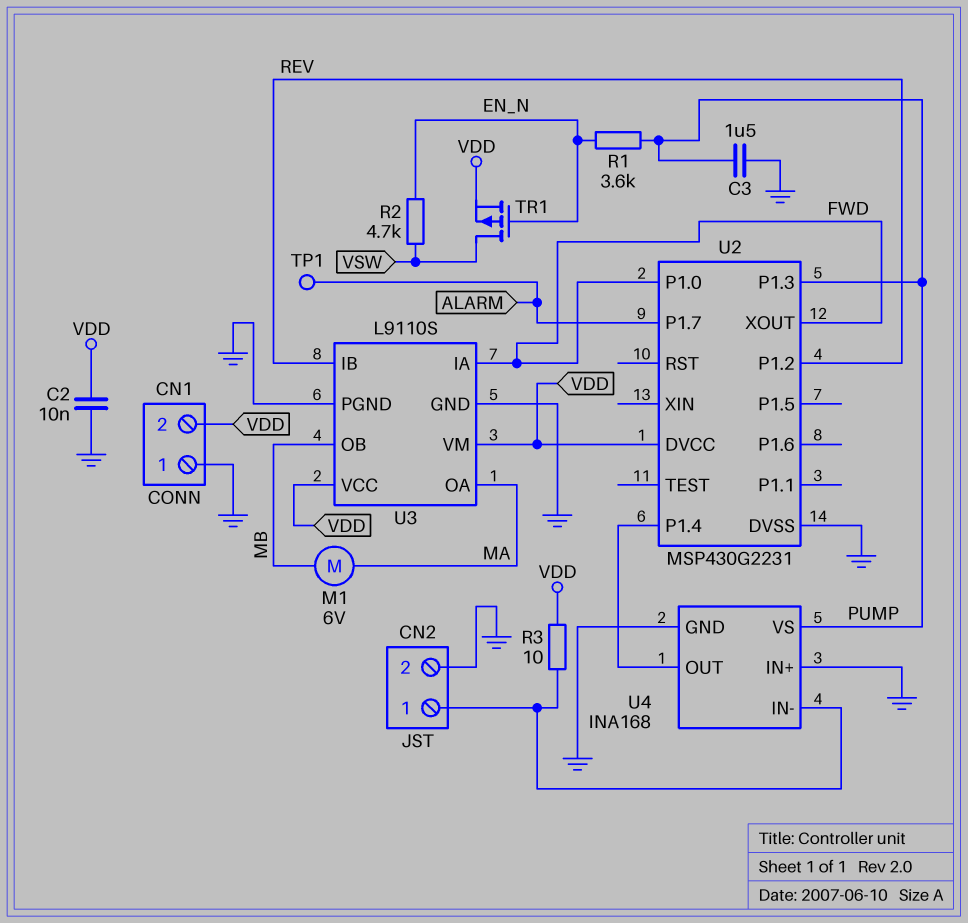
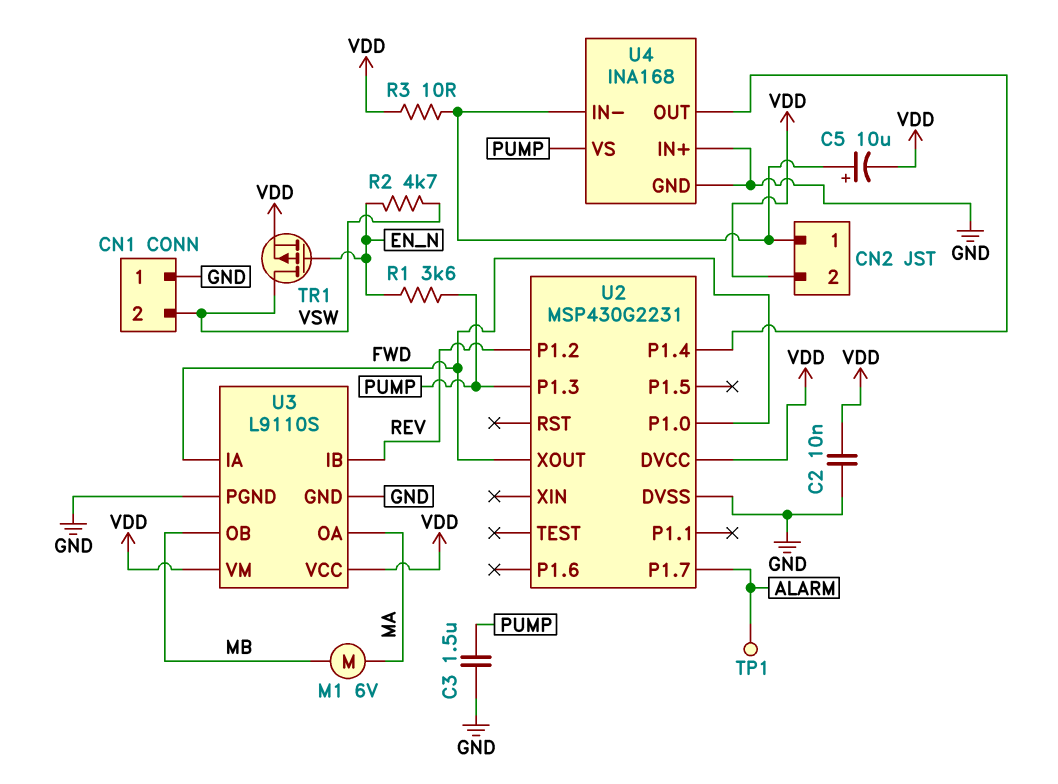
C5: none -> 10uF (plus CN2/1, minus VDD)
CN1 pin 2: VDD -> VSW
CN2 pin 2: GND -> VDD

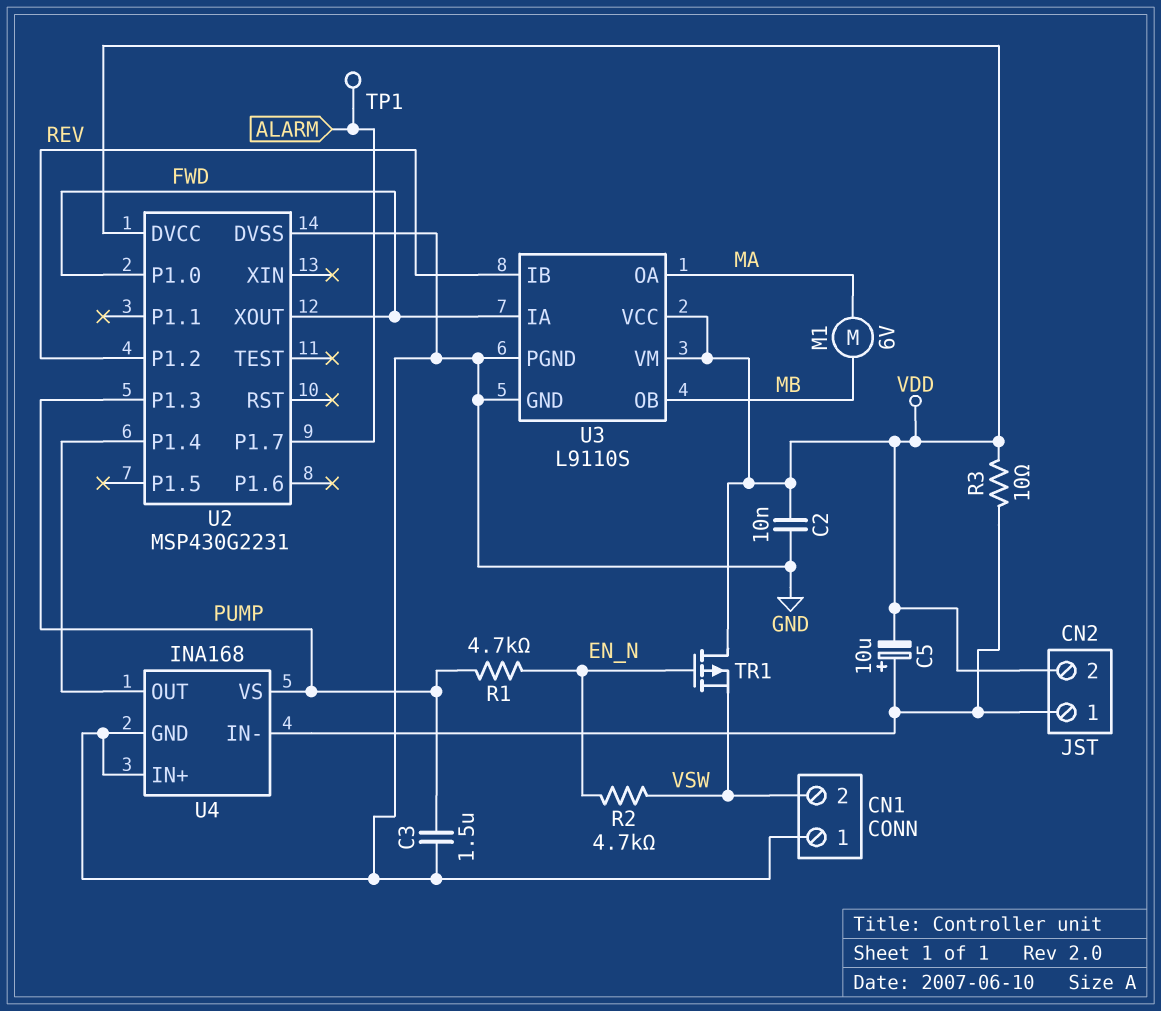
R1: 3.6k (EN_N, PUMP) -> 4.7k (EN_N, PUMP)
TR1: PMOS (G EN_N, D VSW, S VDD) -> PMOS (G EN_N, D VDD, S VSW)

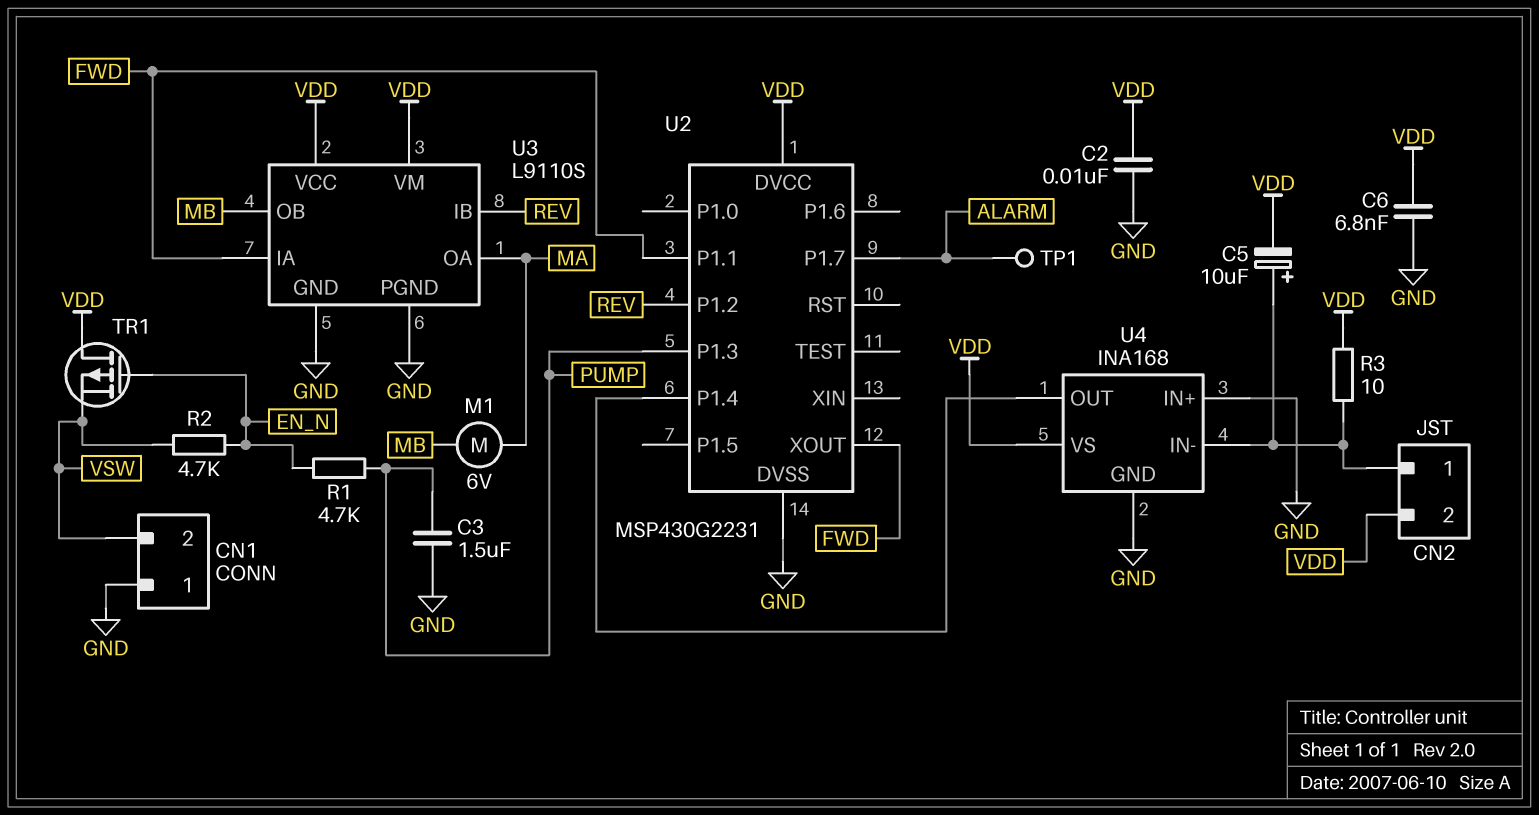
C6: none -> 6.8nF (GND, VDD)
U2 pin P1.0: FWD -> none
U2 pin P1.1: none -> FWD
U4 pin VS: PUMP -> VDD

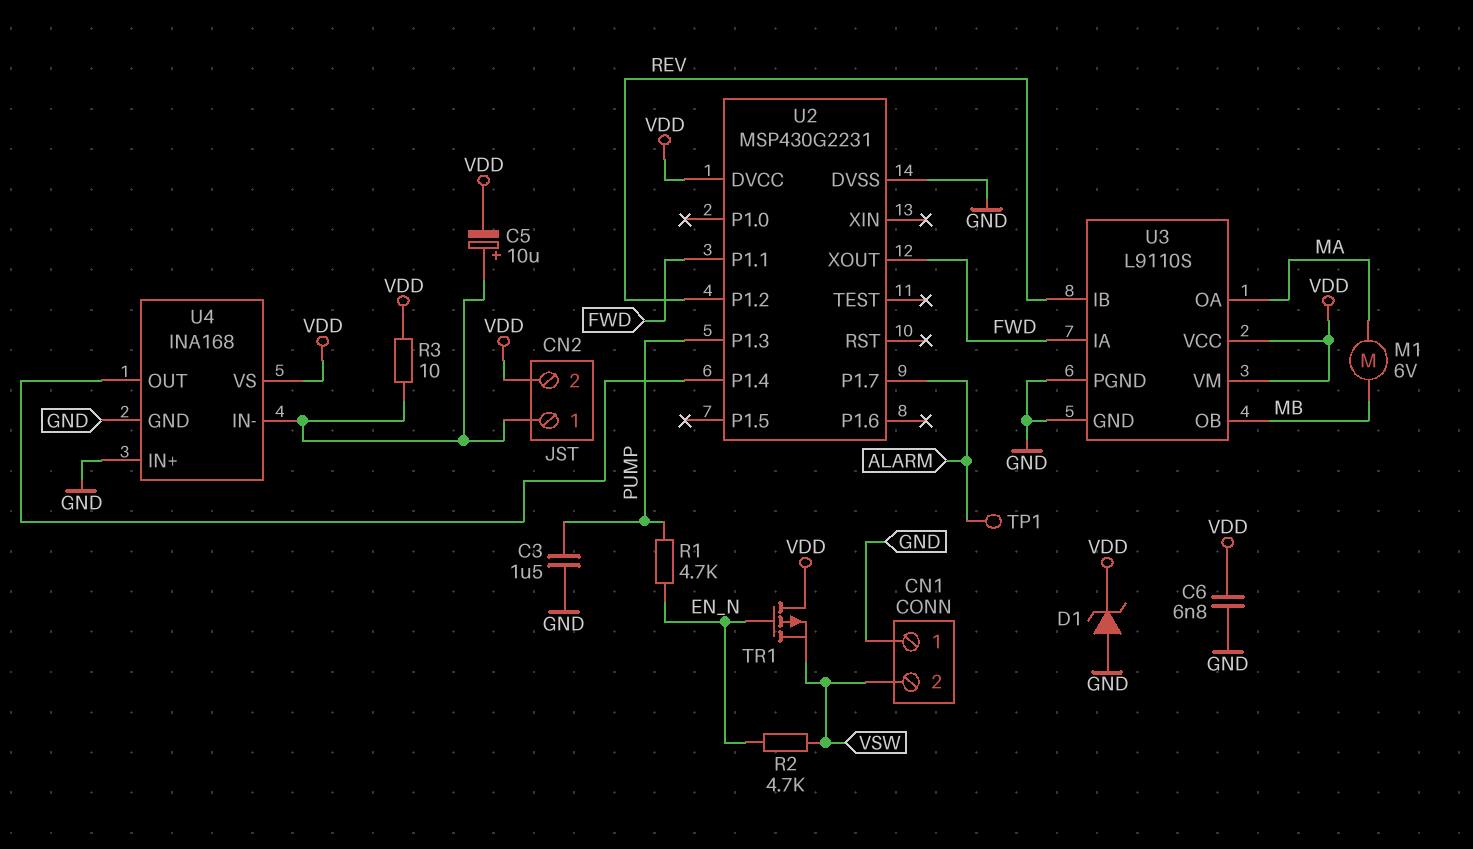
C2: 10nF (GND, VDD) -> none
D1: none -> zener (A GND, K VDD)

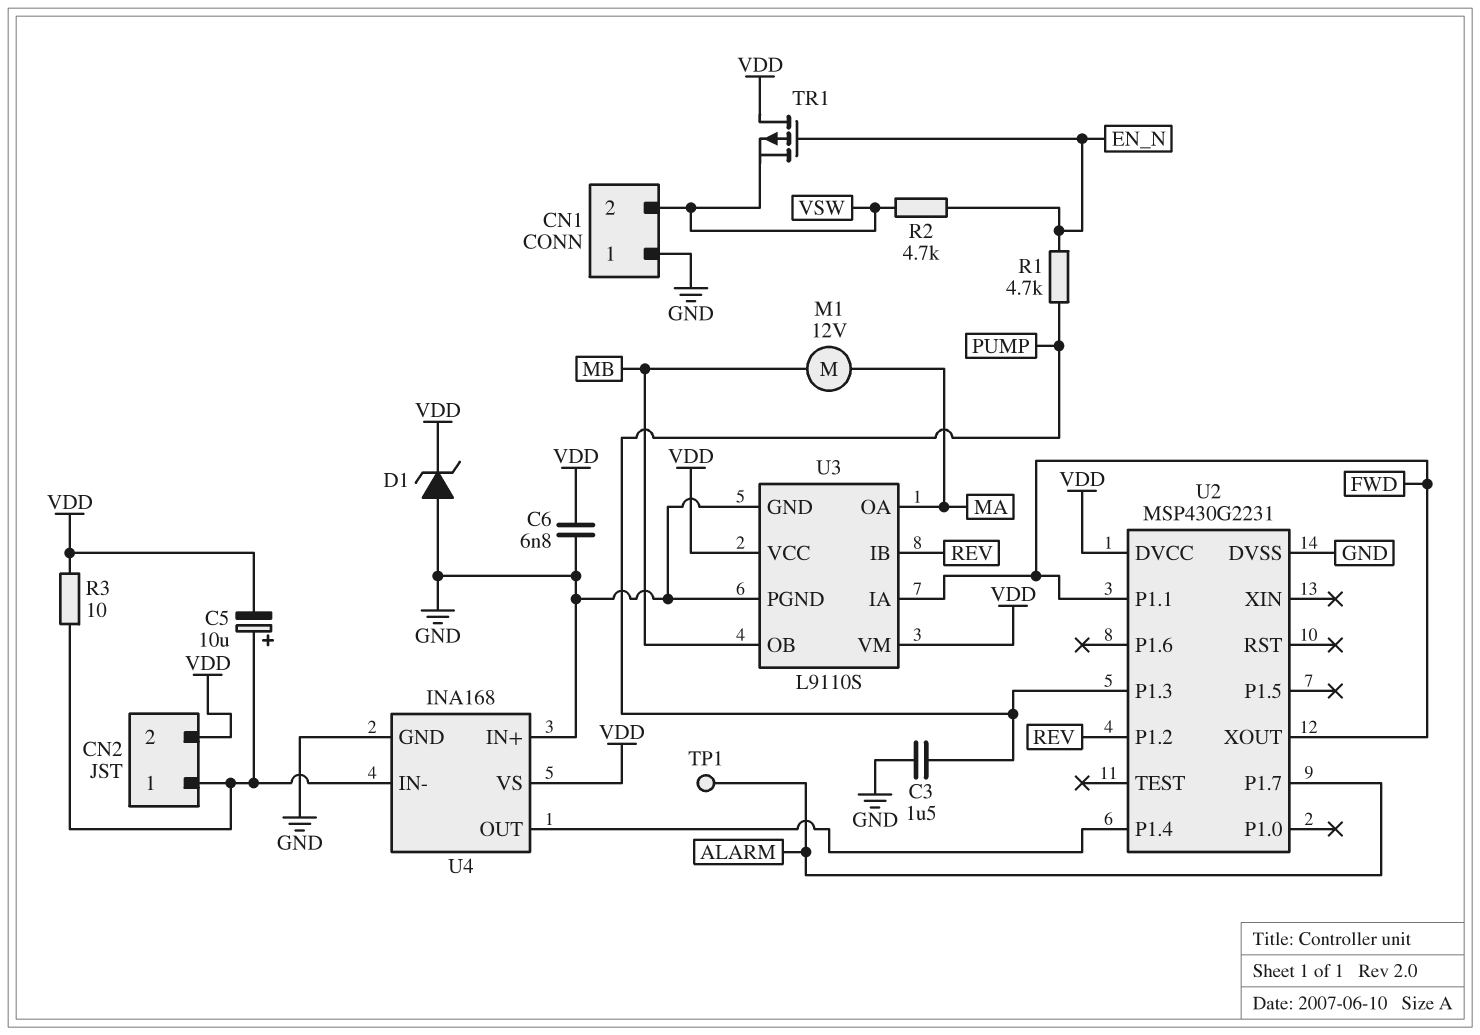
M1: motor 6V (MA, MB) -> motor 12V (MA, MB)

